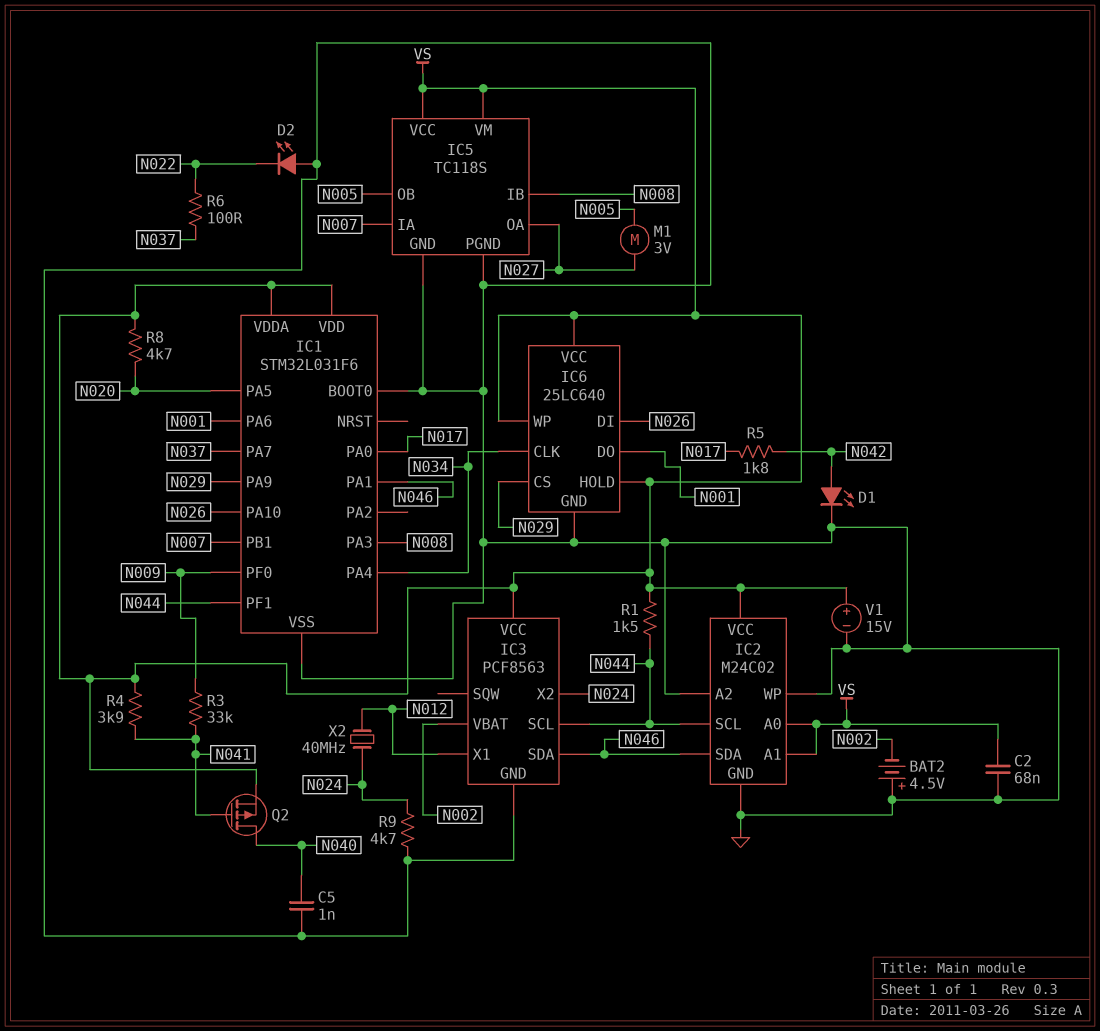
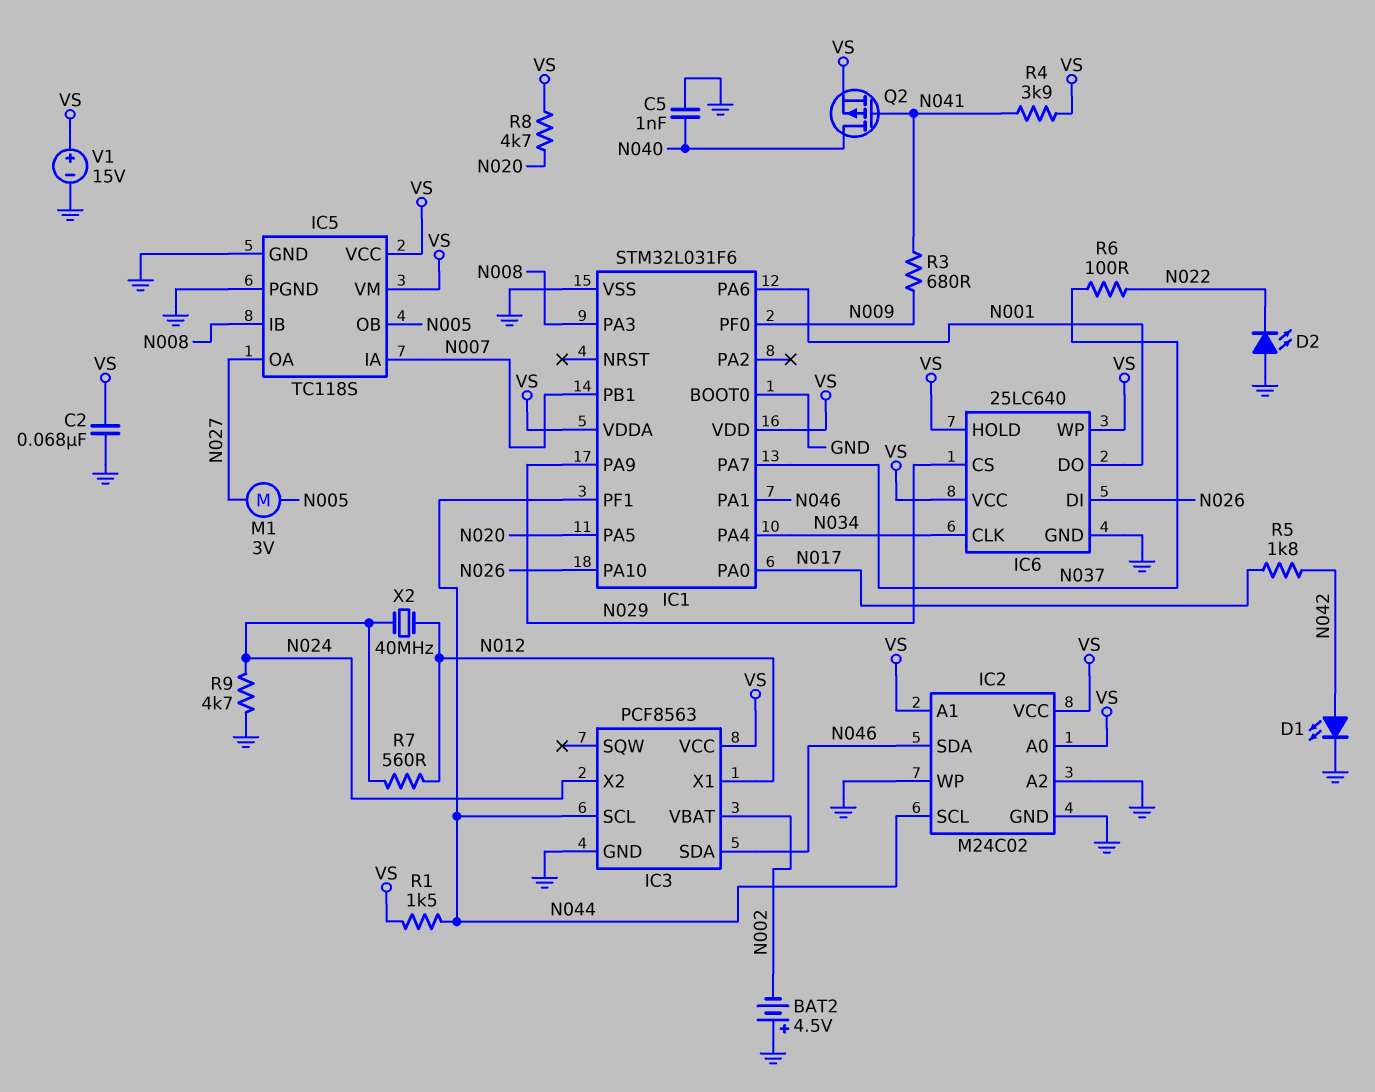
R3: 33k (N009, N041) -> 680 (N009, N041)
R7: none -> 560 (N012, N024)

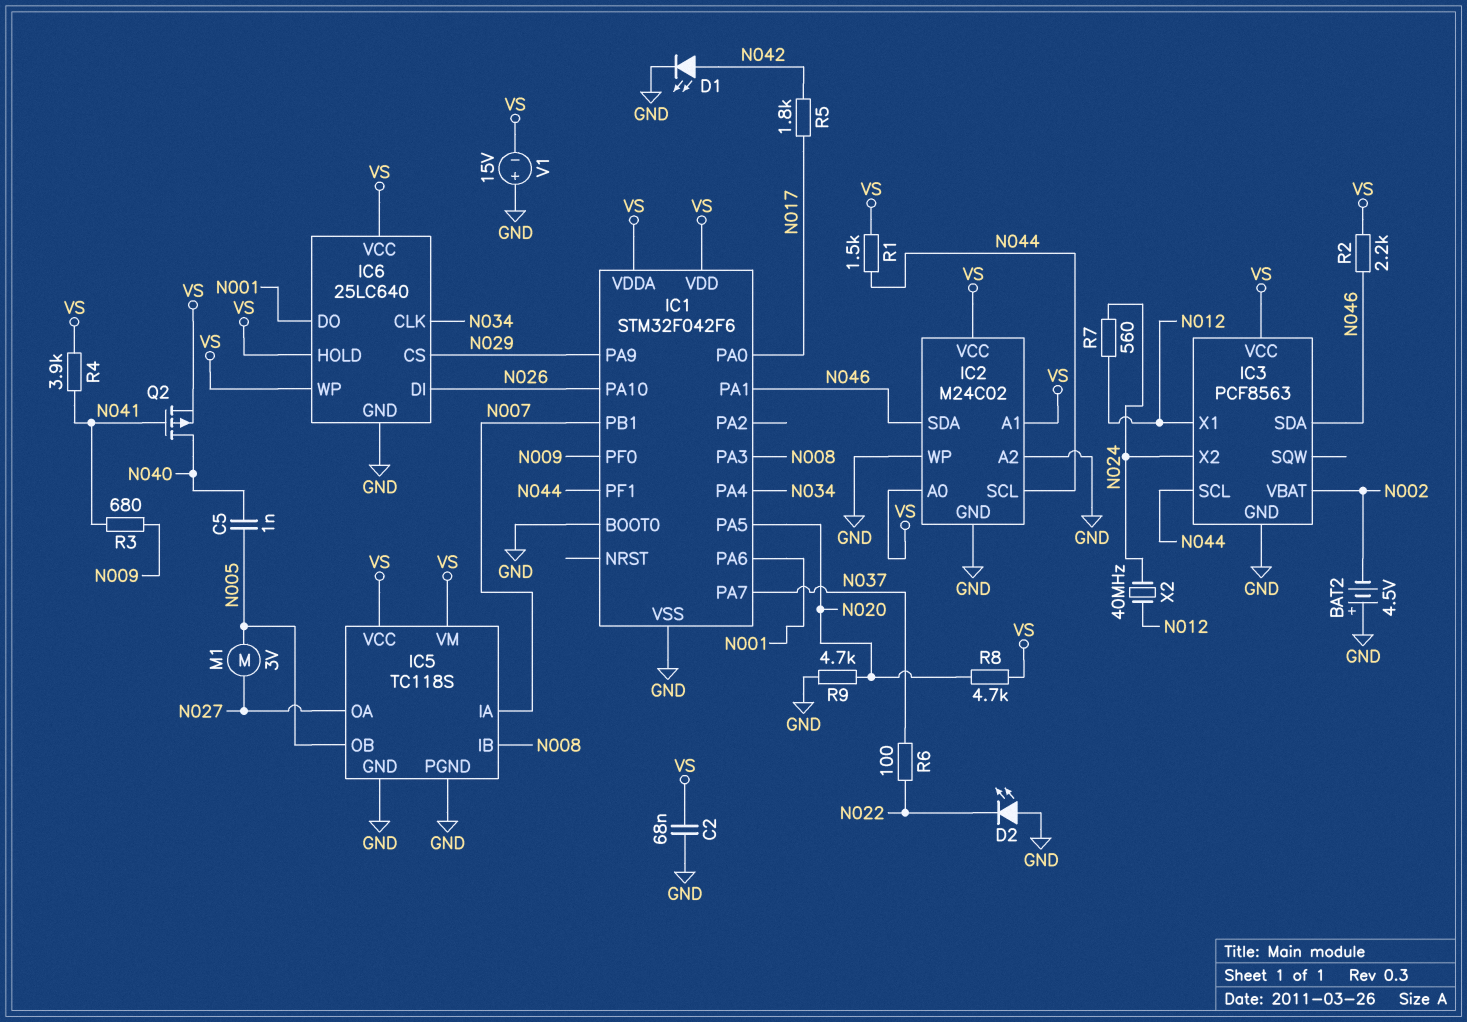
C5: 1nF (GND, N040) -> 1nF (N005, N040)
IC1: STM32L031F6 -> STM32F042F6
R2: none -> 2.2k (N046, VS)
R9: 4.7k (GND, N024) -> 4.7k (GND, N020)
V1: 15V (plus VS, minus GND) -> 15V (plus GND, minus VS)

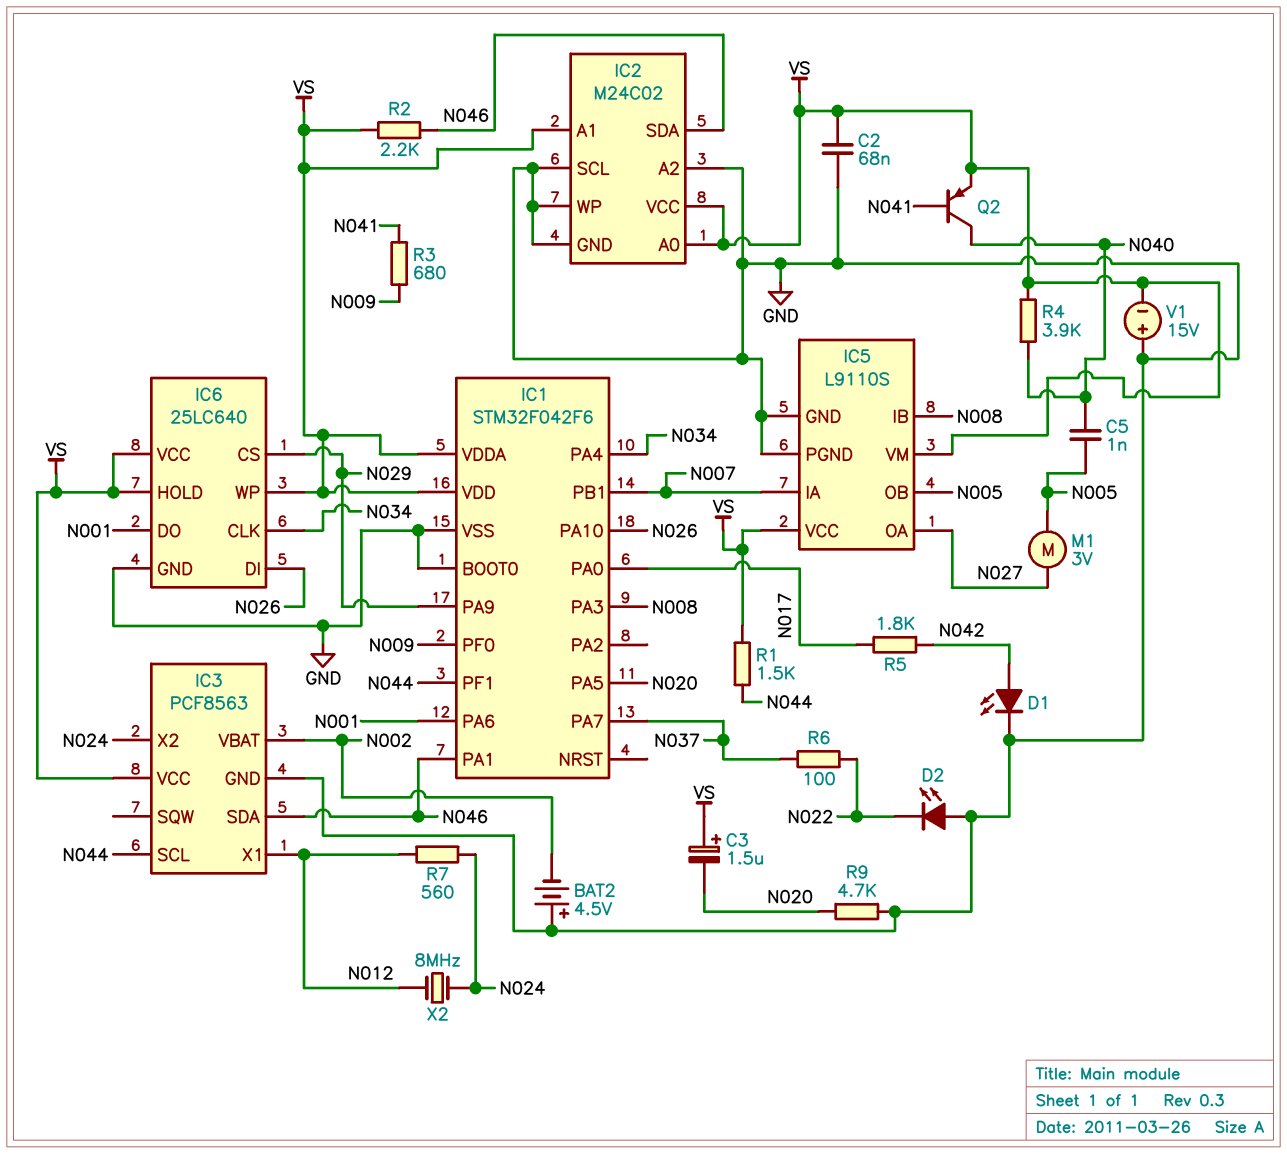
C3: none -> 1.5uF (plus VS, minus N020)
IC2 pin SCL: N044 -> GND
IC5: TC118S -> L9110S
Q2: PMOS (G N041, D N040, S VS) -> PNP (B N041, C N040, E VS)
R4: 3.9k (N041, VS) -> 3.9k (N040, VS)
R8: 4.7k (N020, VS) -> none
X2: 40MHz (N012, N024) -> 8MHz (N012, N024)

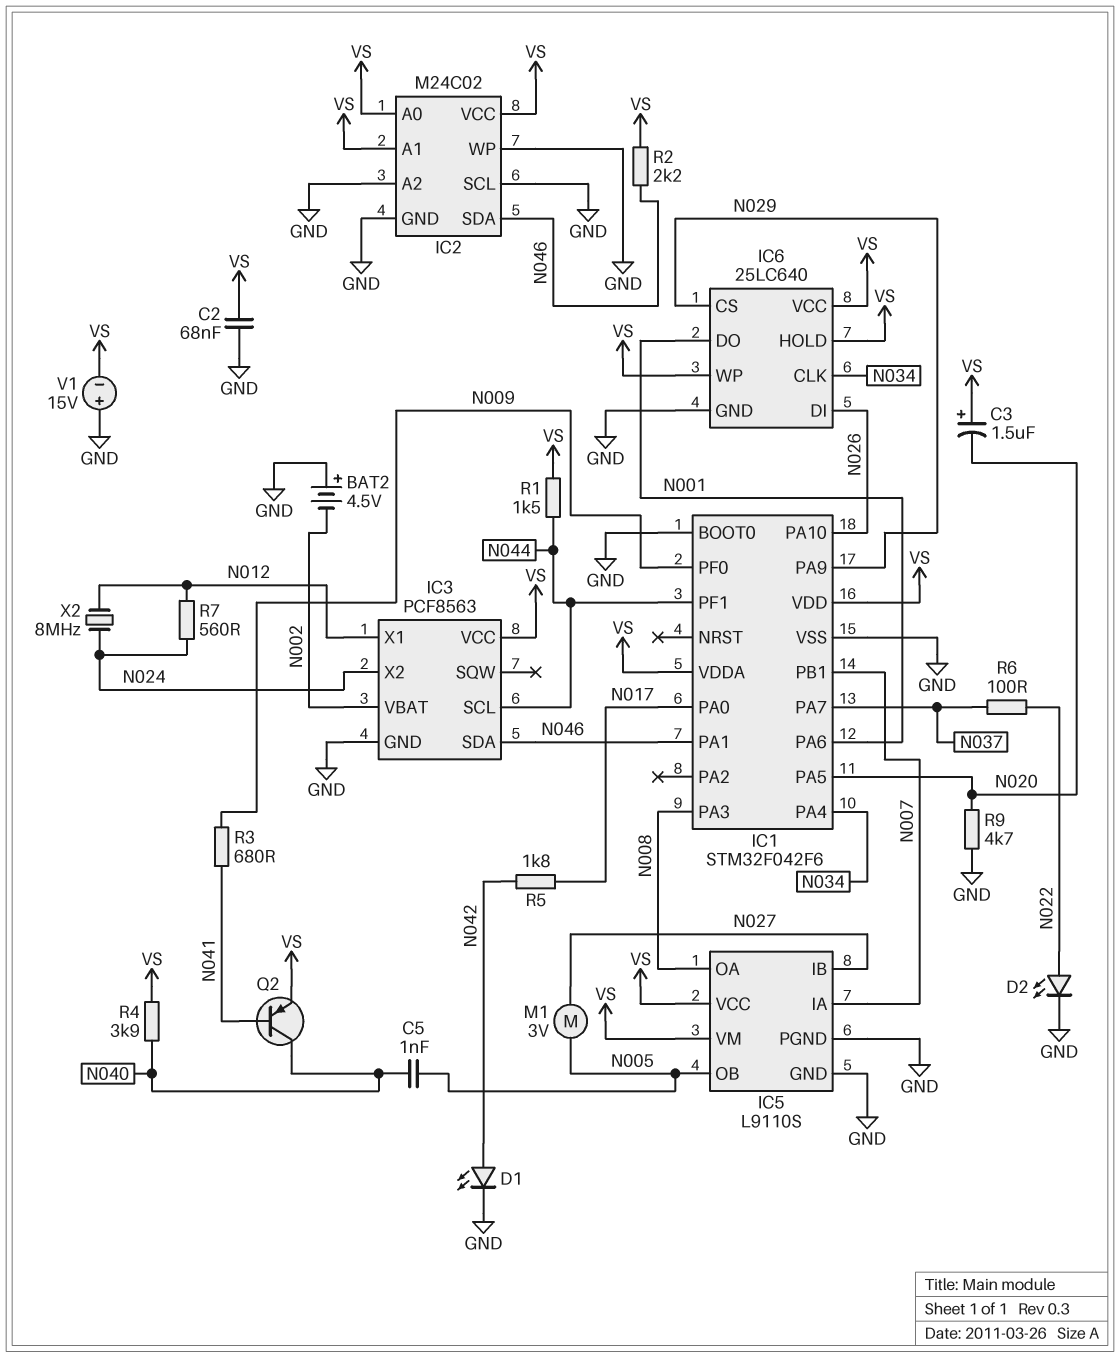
D2: LED (A GND, K N022) -> LED (A N022, K GND)
IC5 pin IB: N008 -> N027
IC5 pin OA: N027 -> N008

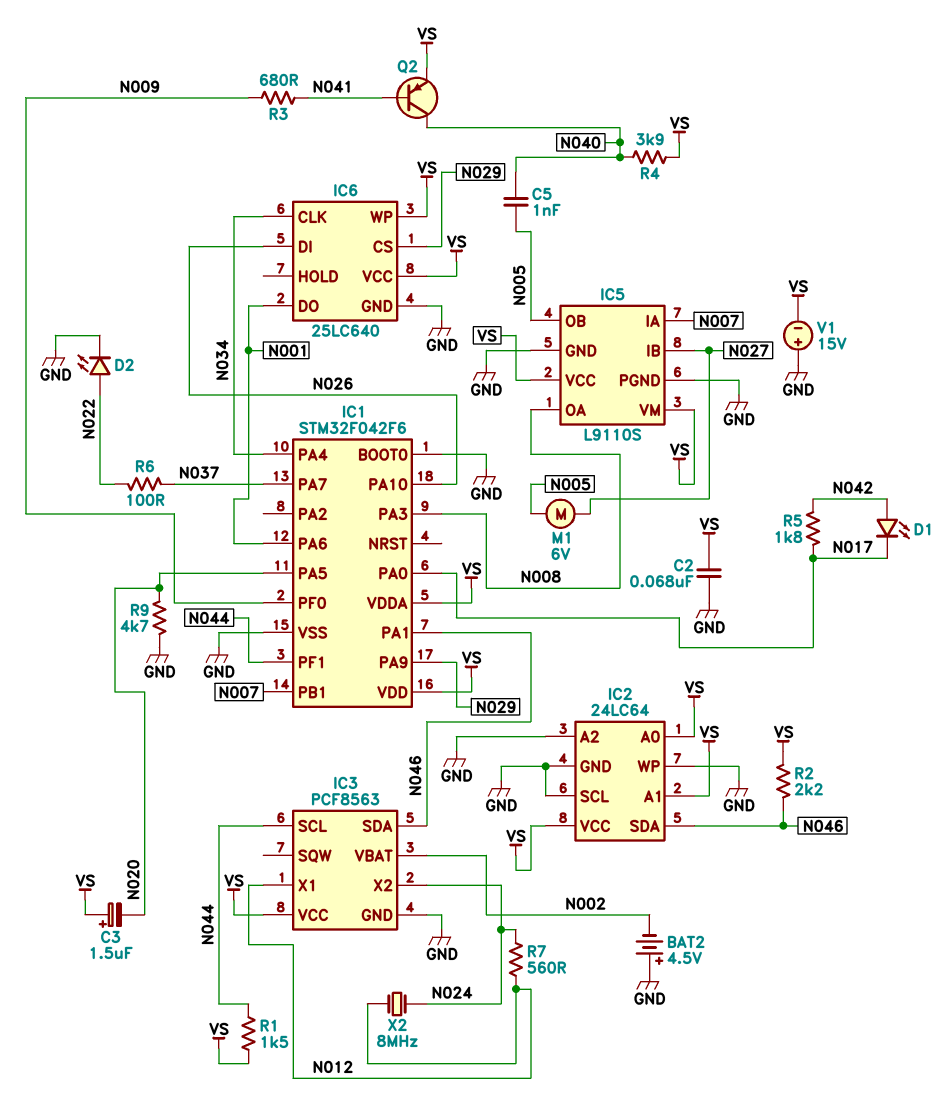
D1: LED (A N042, K GND) -> LED (A N042, K N017)
IC2: M24C02 -> 24LC64
IC6 pin HOLD: VS -> none
M1: motor 3V (N005, N027) -> motor 6V (N005, N027)

